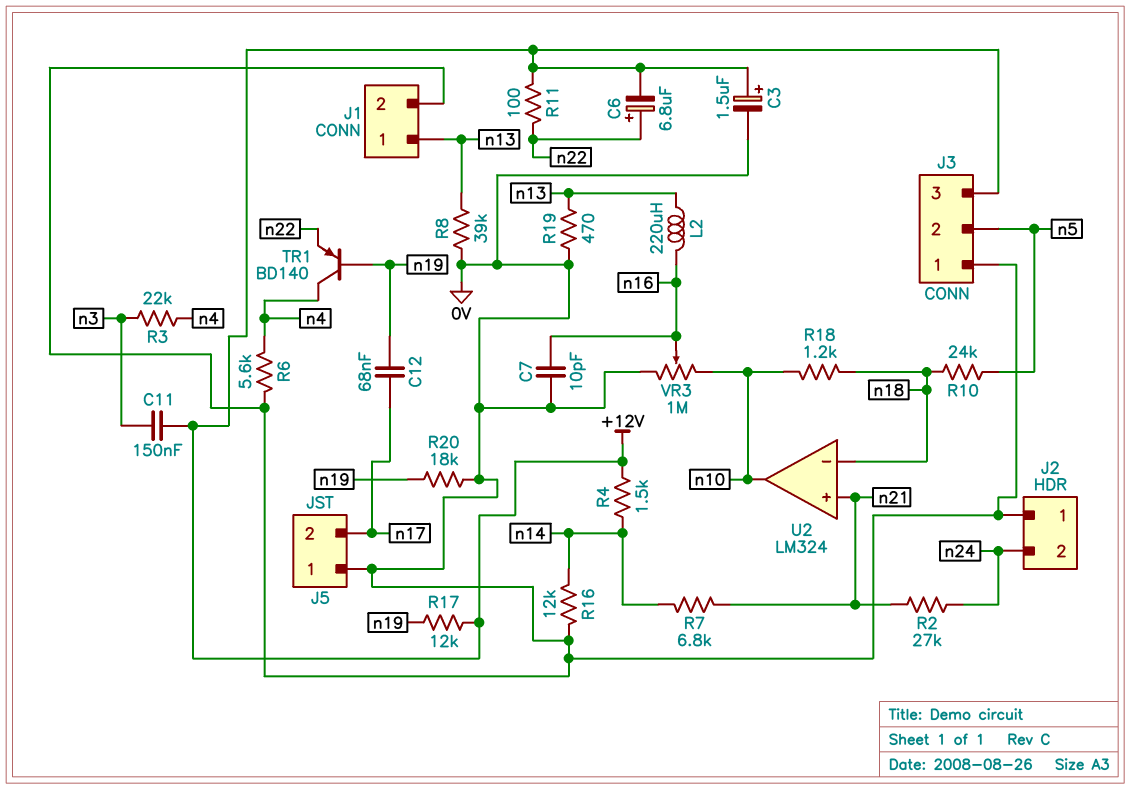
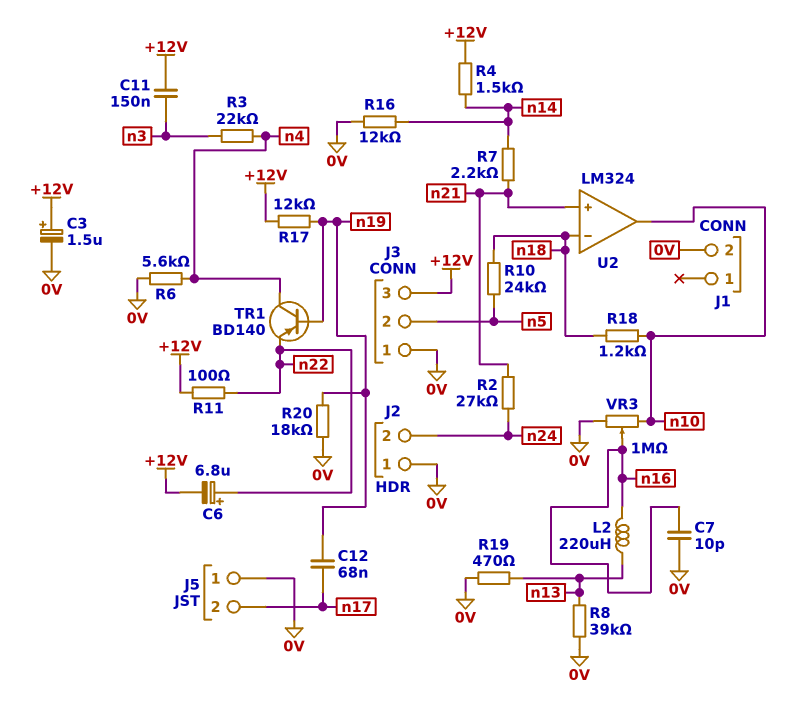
J1 pin 1: n13 -> none
R7: 6.8k (n14, n21) -> 2.2k (n14, n21)

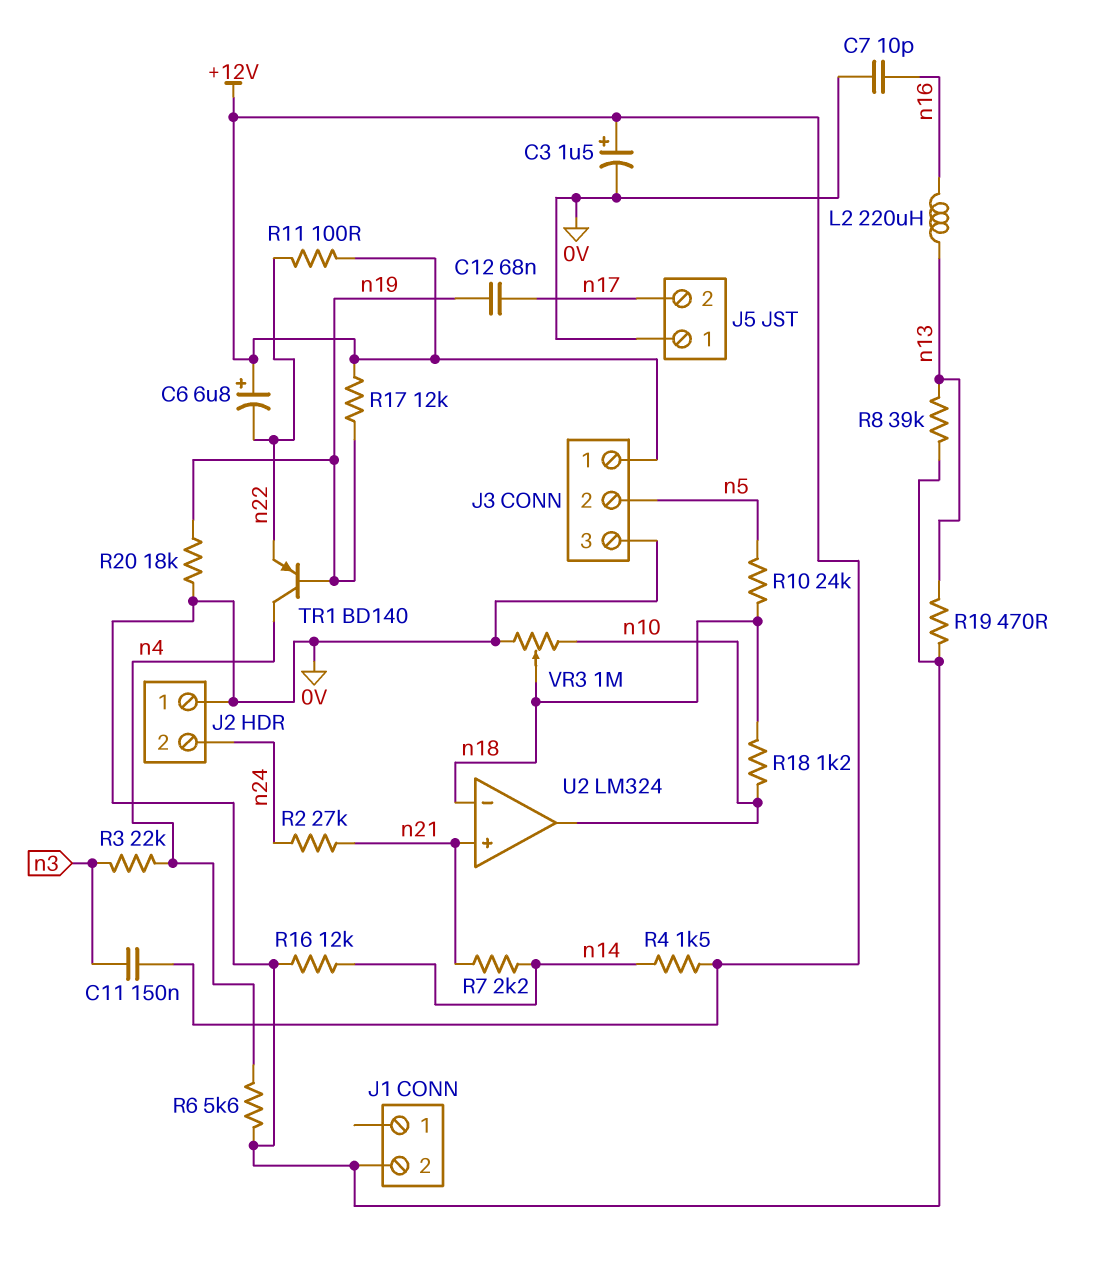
C6: 6.8uF (plus n22, minus +12V) -> 6.8uF (plus +12V, minus n22)
J3 pin 1: 0V -> +12V
J3 pin 3: +12V -> 0V
VR3: 1M (0V, n10, wiper n16) -> 1M (0V, n10, wiper n18)

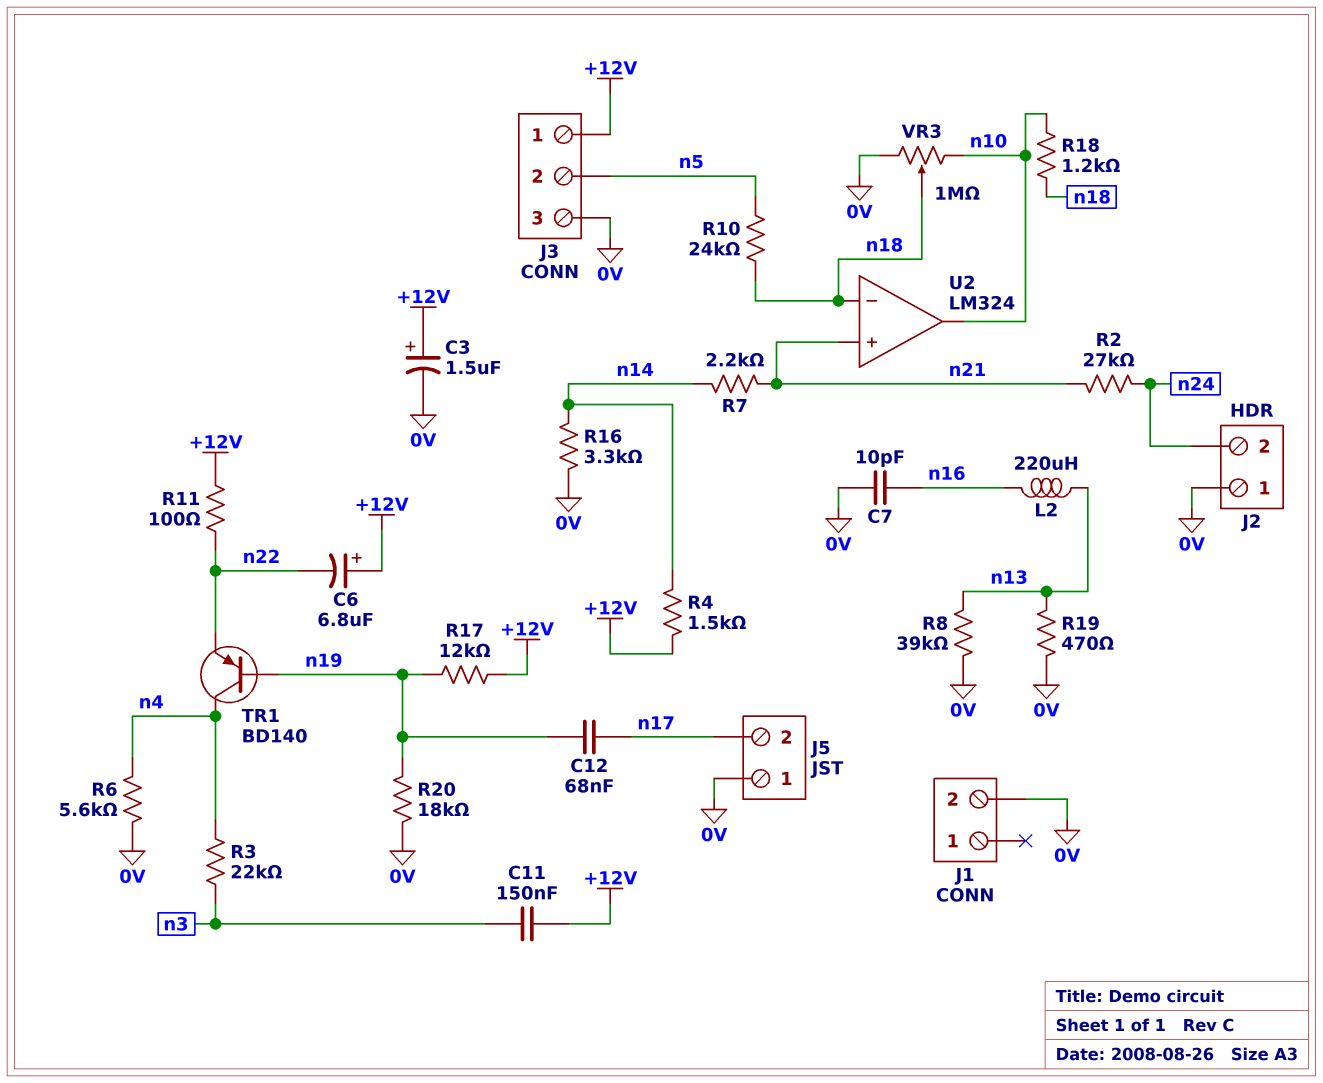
R16: 12k (0V, n14) -> 3.3k (0V, n14)

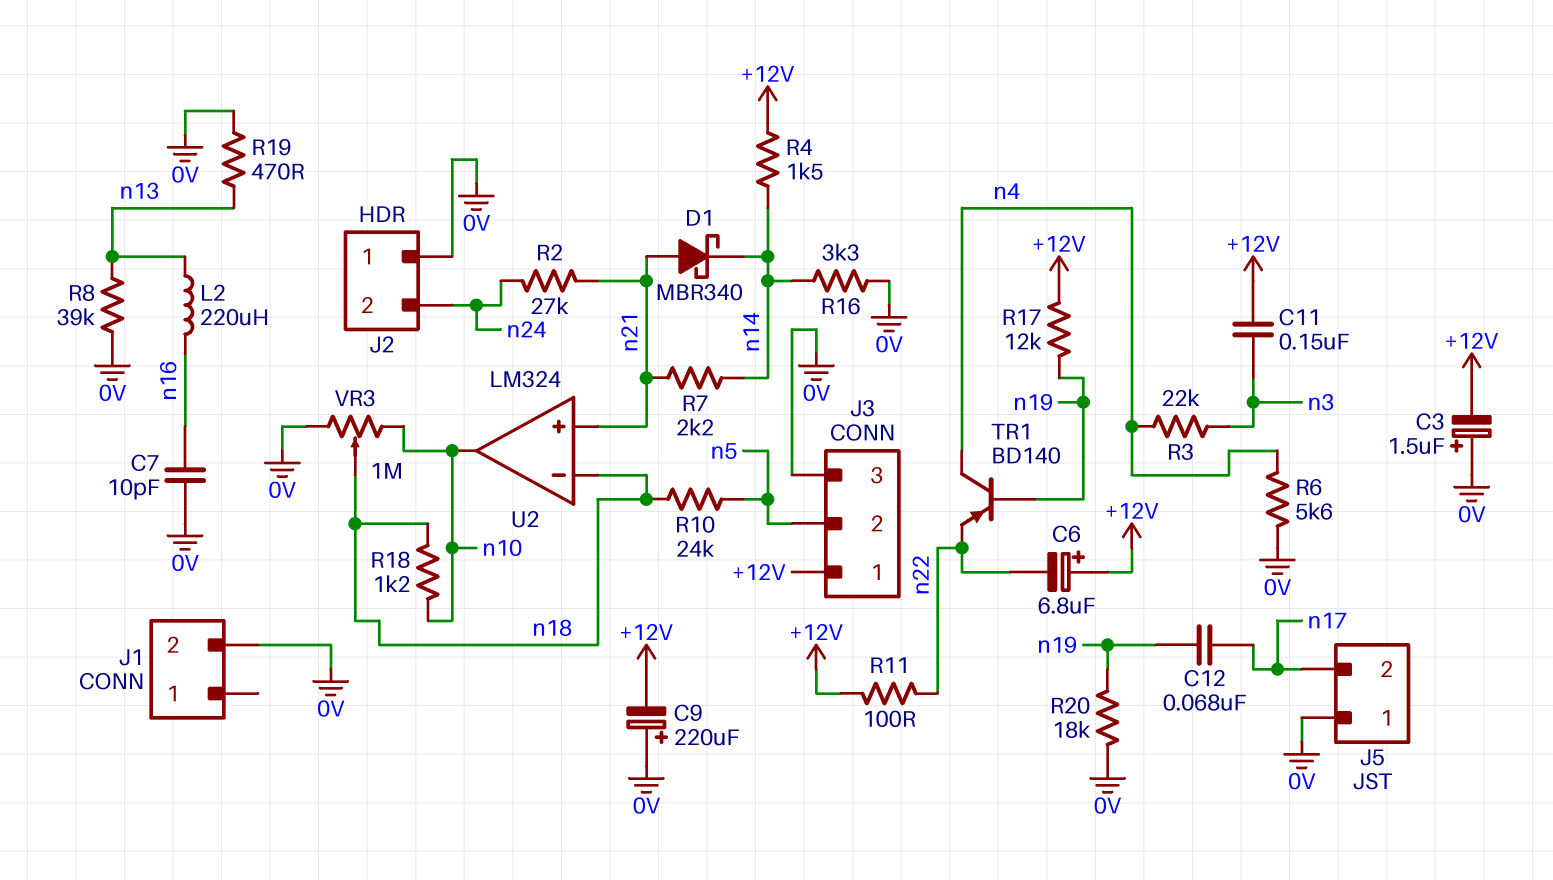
C3: 1.5uF (plus +12V, minus 0V) -> 1.5uF (plus 0V, minus +12V)
C9: none -> 220uF (plus 0V, minus +12V)
D1: none -> schottky MBR340 (A n21, K n14)

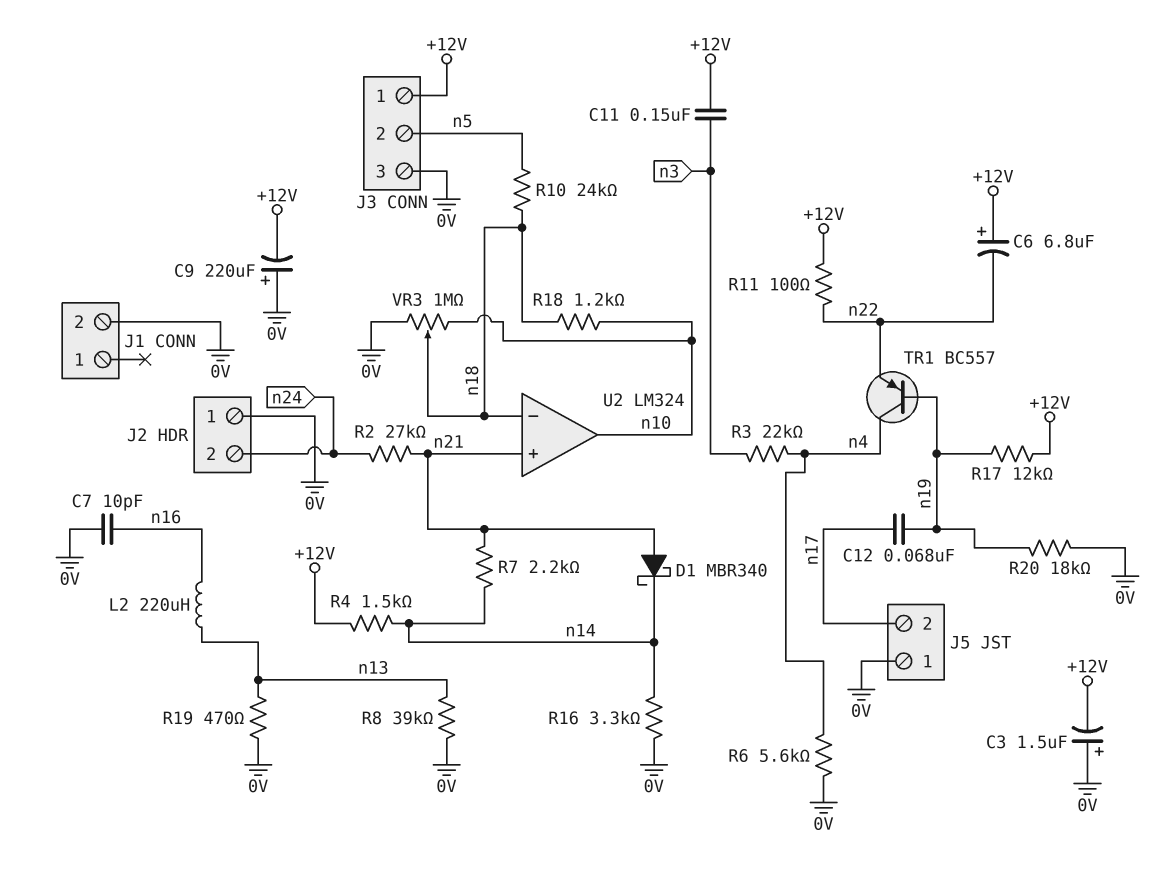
TR1: PNP BD140 (B n19, C n4, E n22) -> PNP BC557 (B n19, C n4, E n22)

